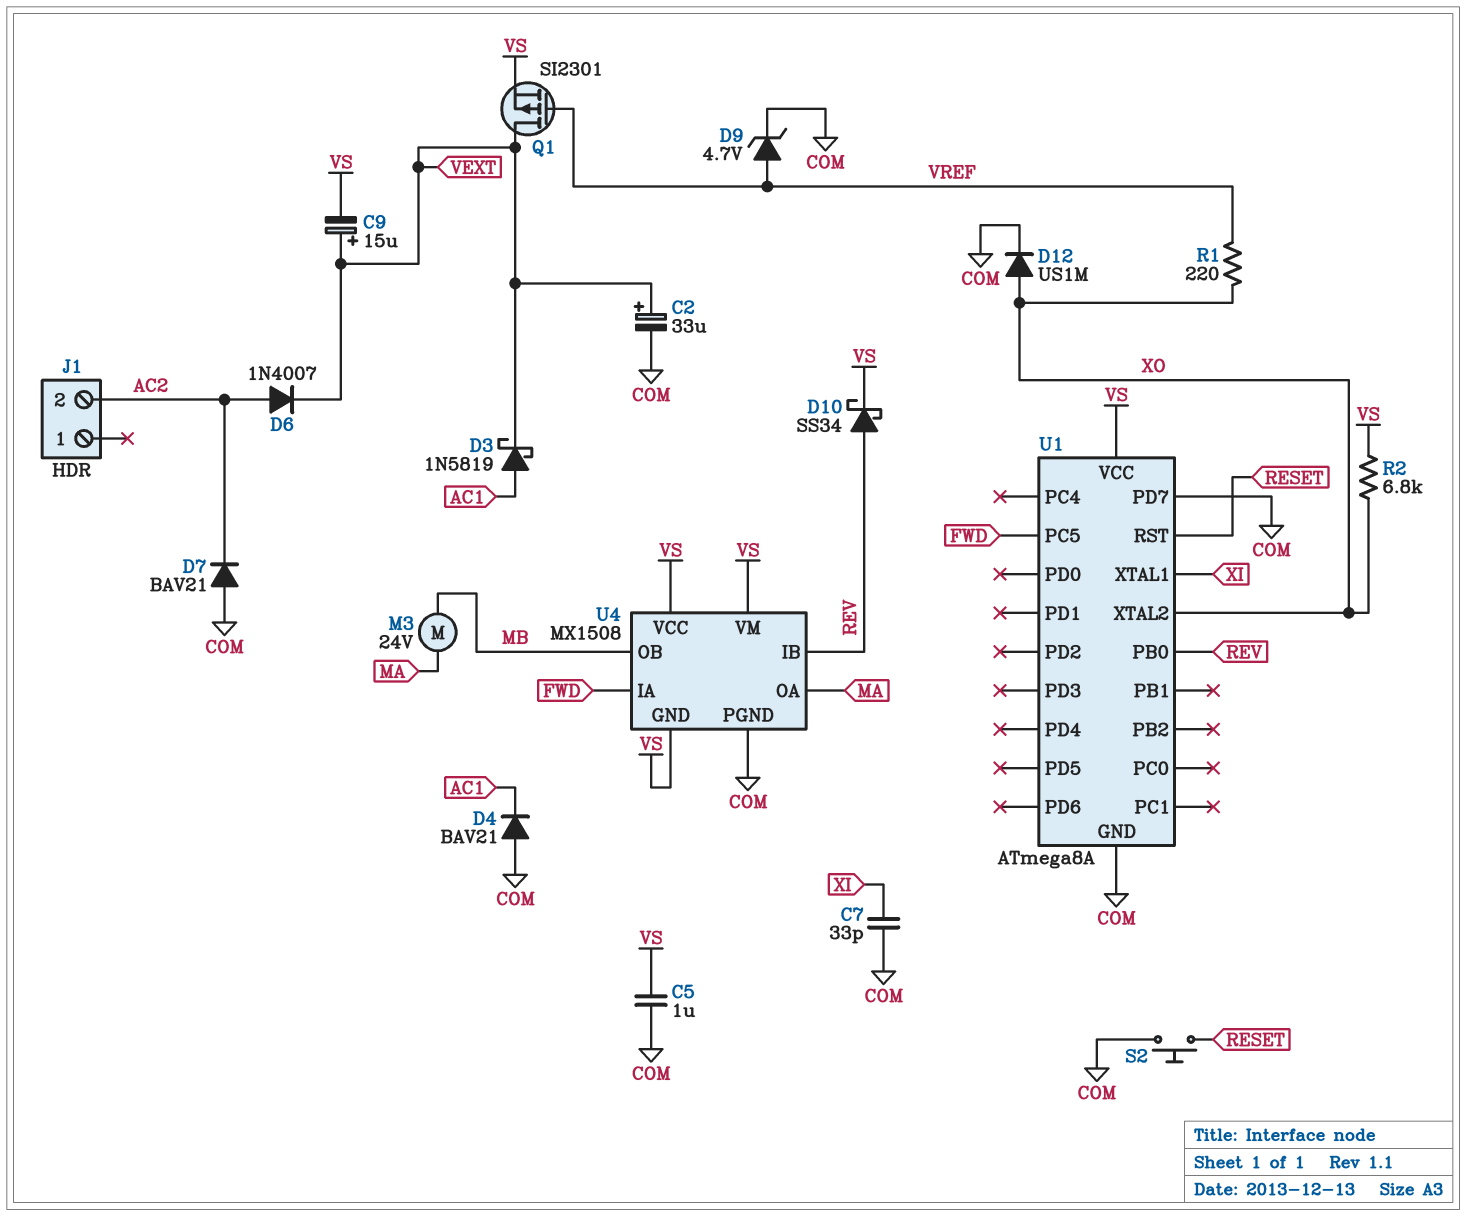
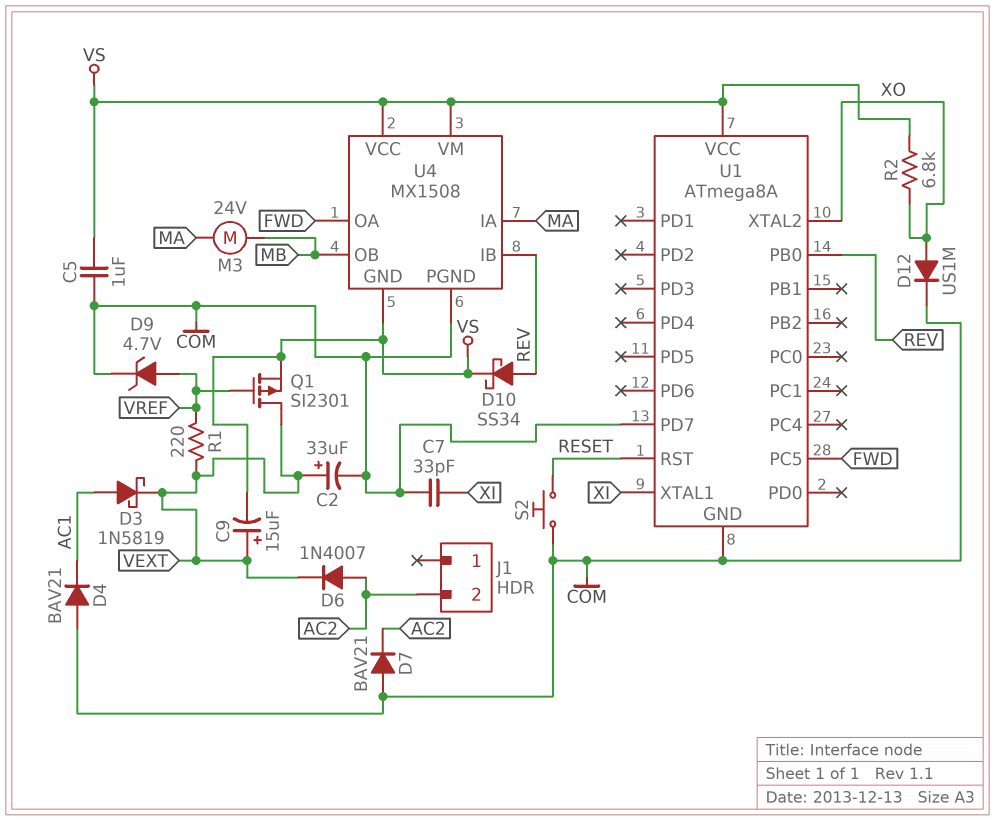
R1: 220 (VREF, XO) -> 220 (VEXT, VREF)
U4 pin IA: FWD -> MA
U4 pin OA: MA -> FWD

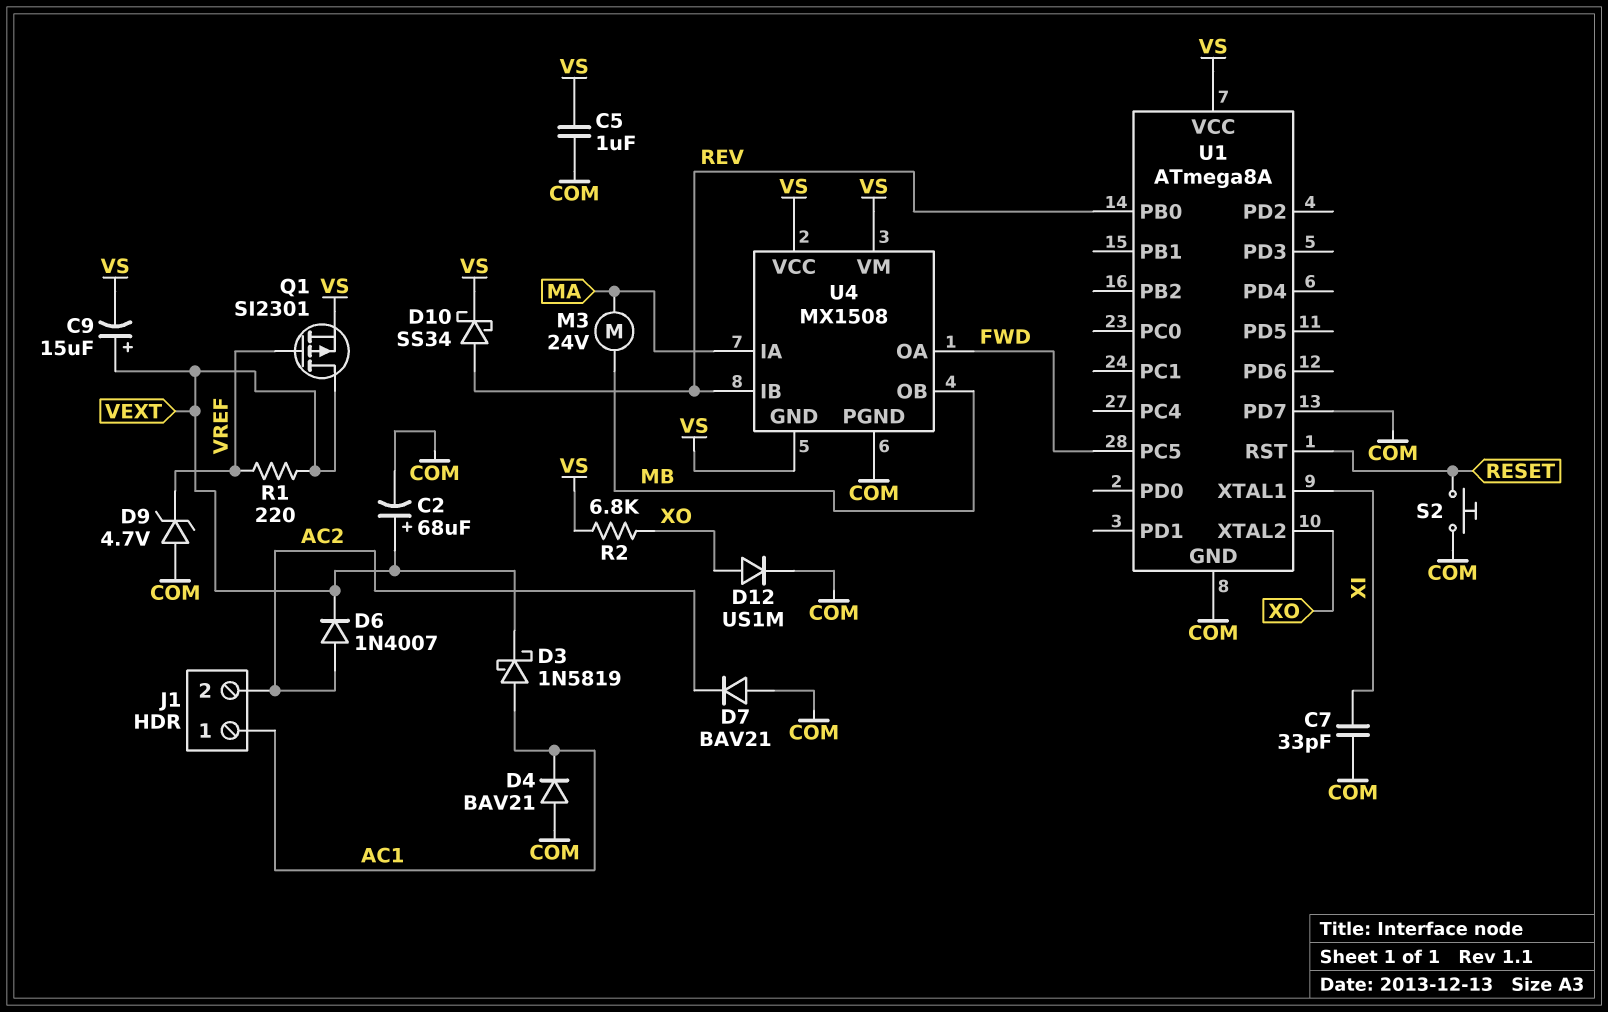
C2: 33uF (plus VEXT, minus COM) -> 68uF (plus VEXT, minus COM)
D9: zener 4.7V (A VREF, K COM) -> zener 4.7V (A COM, K VREF)
J1 pin 1: none -> AC1

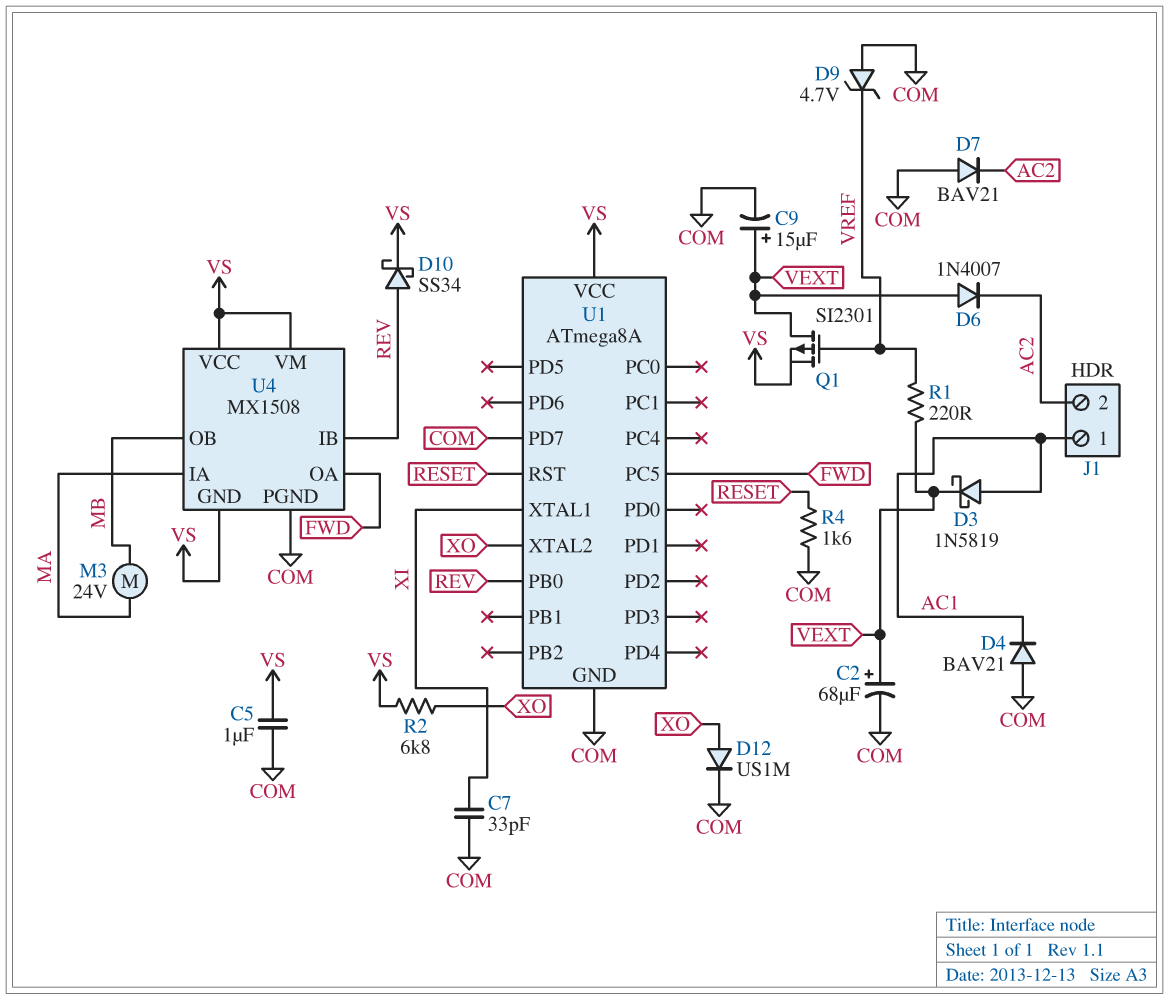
C9: 15uF (plus VEXT, minus VS) -> 15uF (plus VEXT, minus COM)
D6: diode 1N4007 (A AC2, K VEXT) -> diode 1N4007 (A VEXT, K AC2)
R4: none -> 1.6k (COM, RESET)
S2: button (COM, RESET) -> none

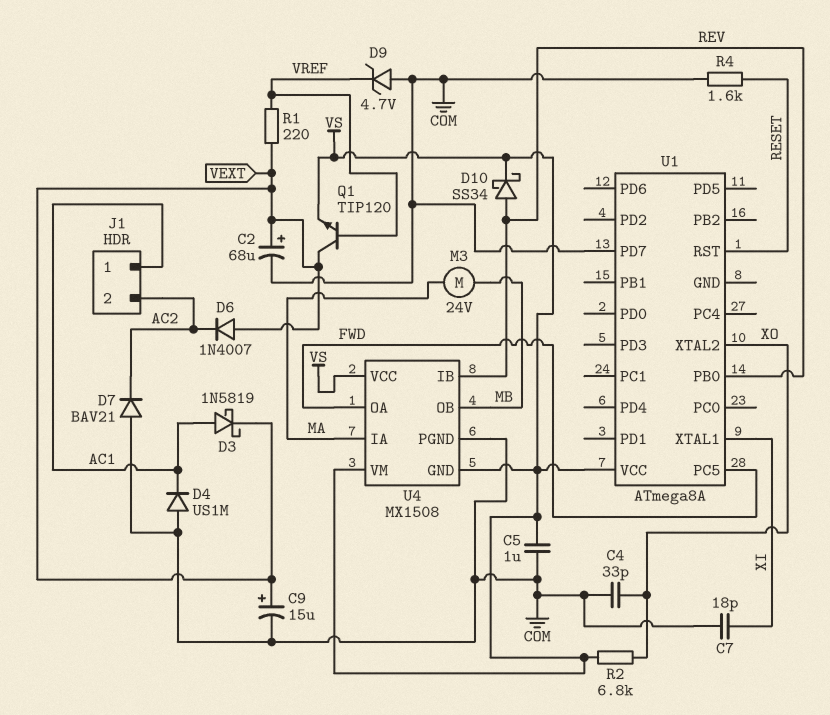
C4: none -> 33pF (COM, XO)
C7: 33pF (COM, XI) -> 18pF (COM, XI)
D4: diode BAV21 (A COM, K AC1) -> diode US1M (A COM, K AC1)
D12: diode US1M (A XO, K COM) -> none
Q1: PMOS SI2301 (G VREF, D VEXT, S VS) -> NPN TIP120 (B VREF, C VEXT, E VS)
U1 pin GND: COM -> none

